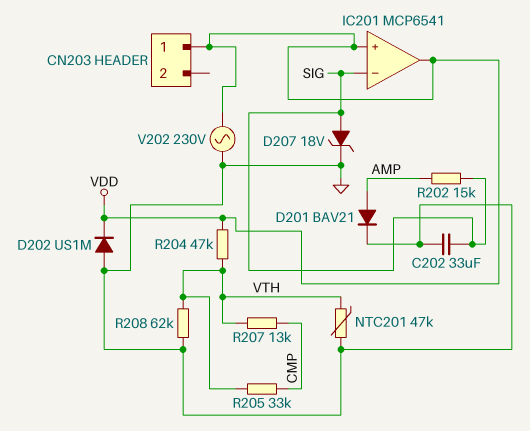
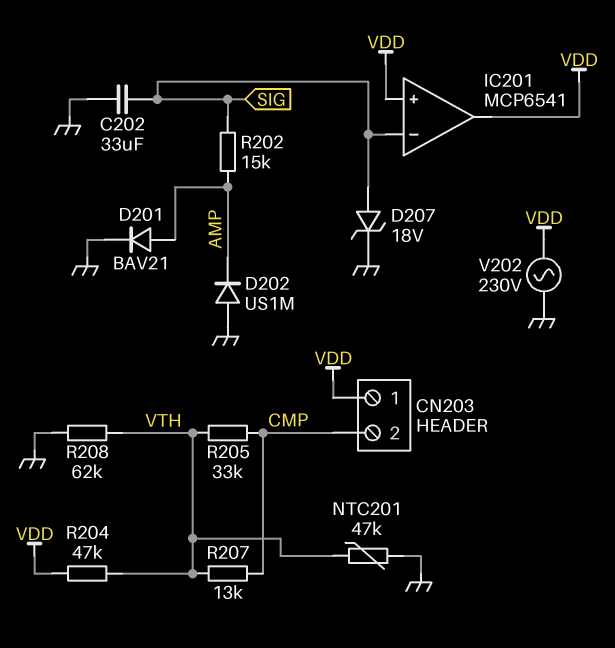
CN203 pin 2: none -> CMP
D202: diode US1M (A GND, K VDD) -> diode US1M (A GND, K AMP)

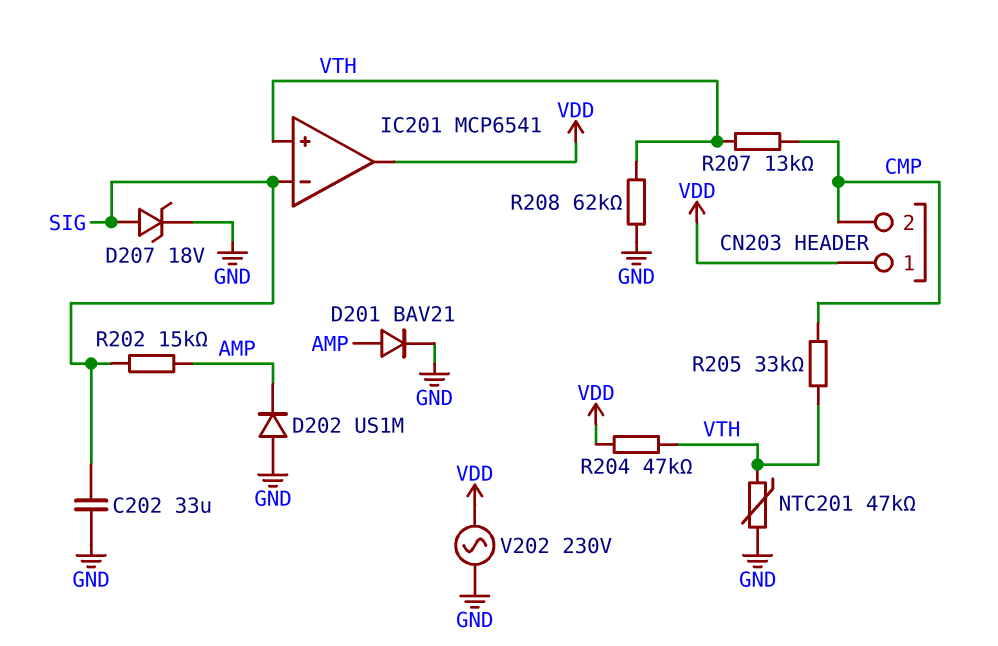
IC201 pin in+: VDD -> VTH

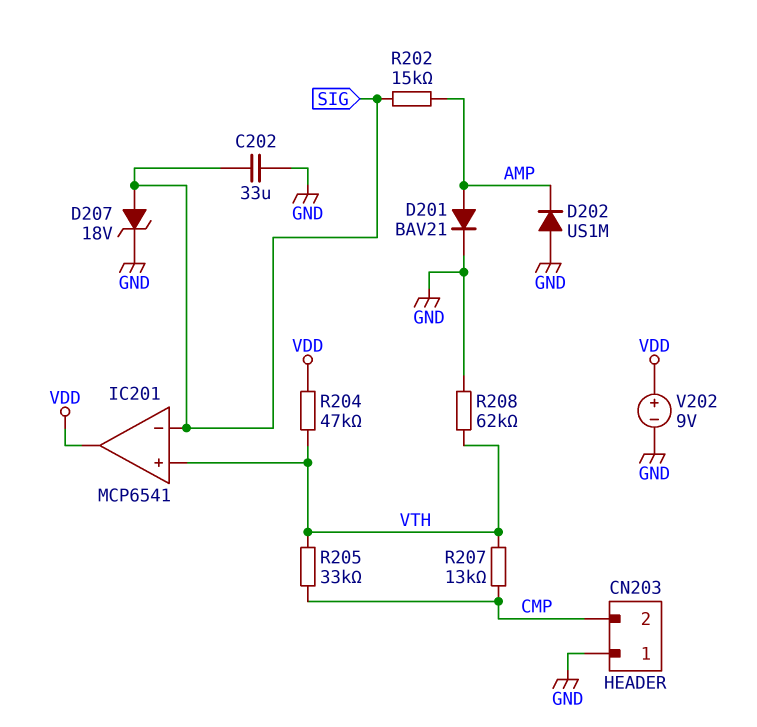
CN203 pin 1: VDD -> GND
NTC201: 47k (GND, VTH) -> none
V202: AC 230V (GND, VDD) -> 9V (plus VDD, minus GND)

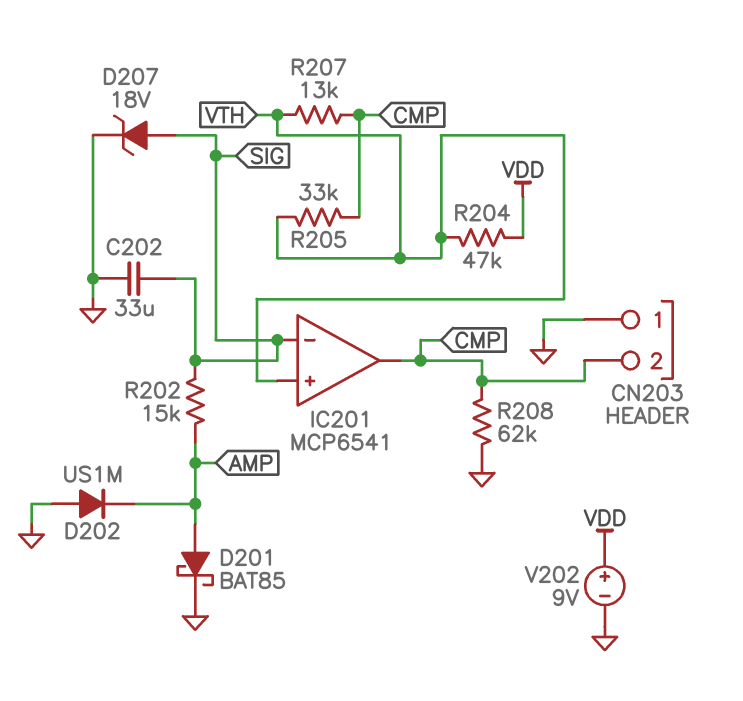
D201: diode BAV21 (A AMP, K GND) -> schottky BAT85 (A AMP, K GND)
IC201 pin out: VDD -> CMP
R208: 62k (GND, VTH) -> 62k (CMP, GND)

